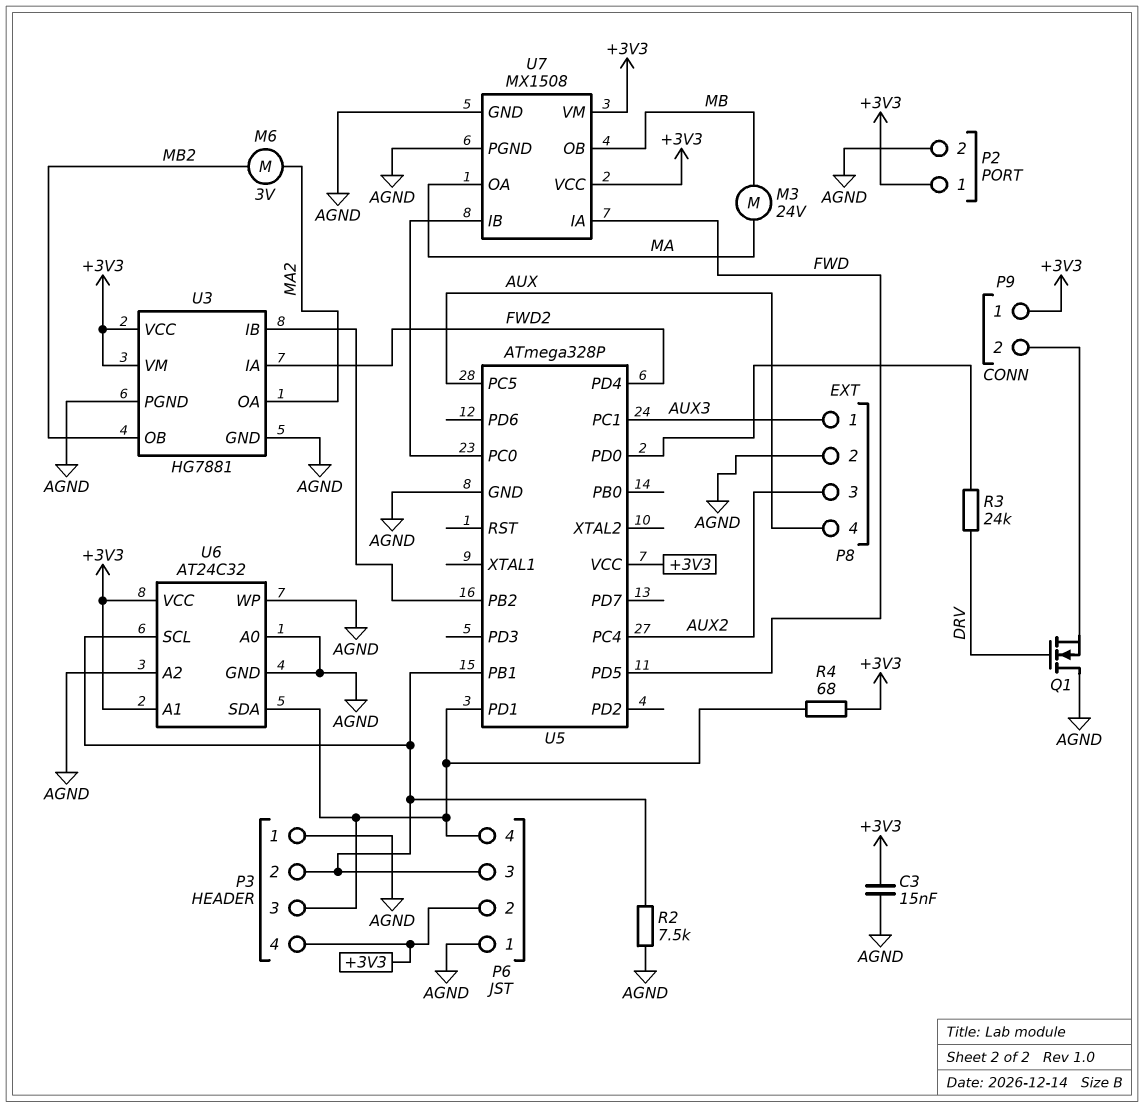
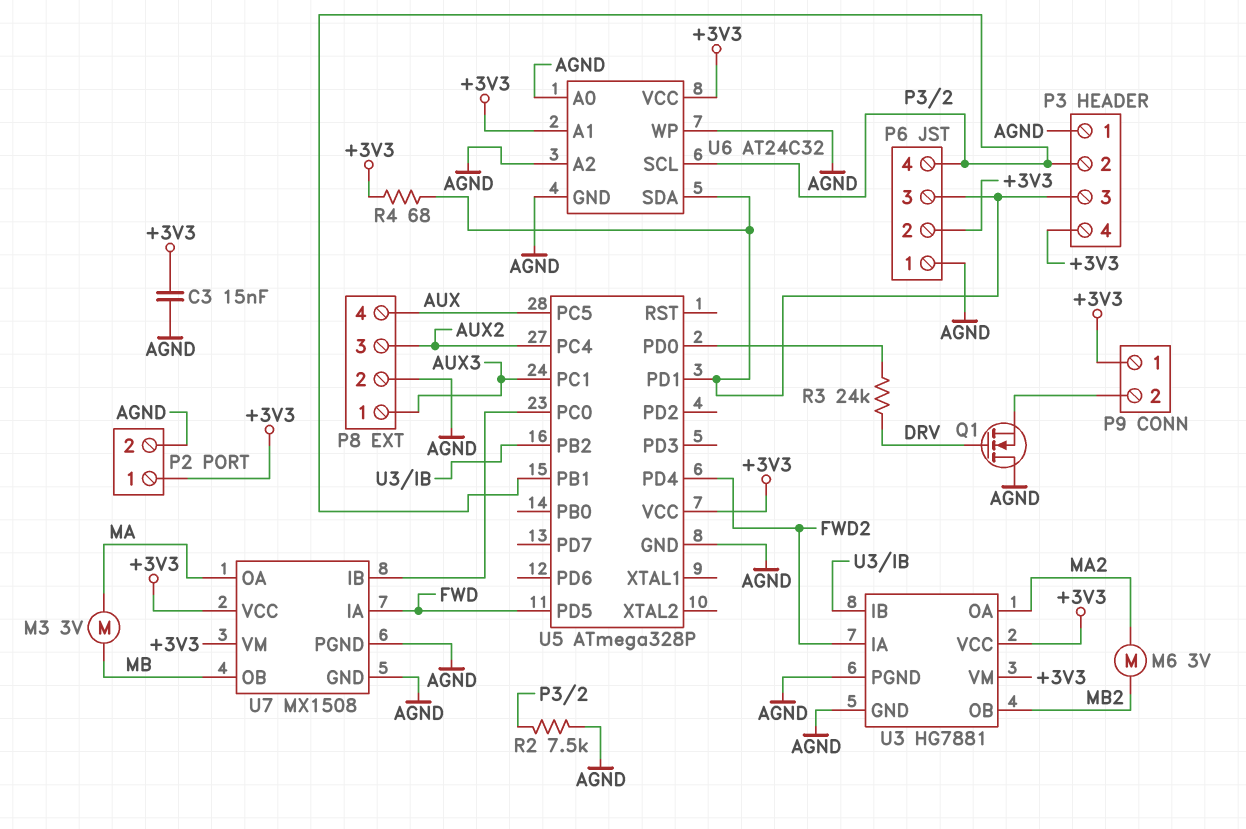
M3: motor 24V (MA, MB) -> motor 3V (MA, MB)
P6 pin 3: P3/2 -> P3/3
P6 pin 4: P3/3 -> P3/2

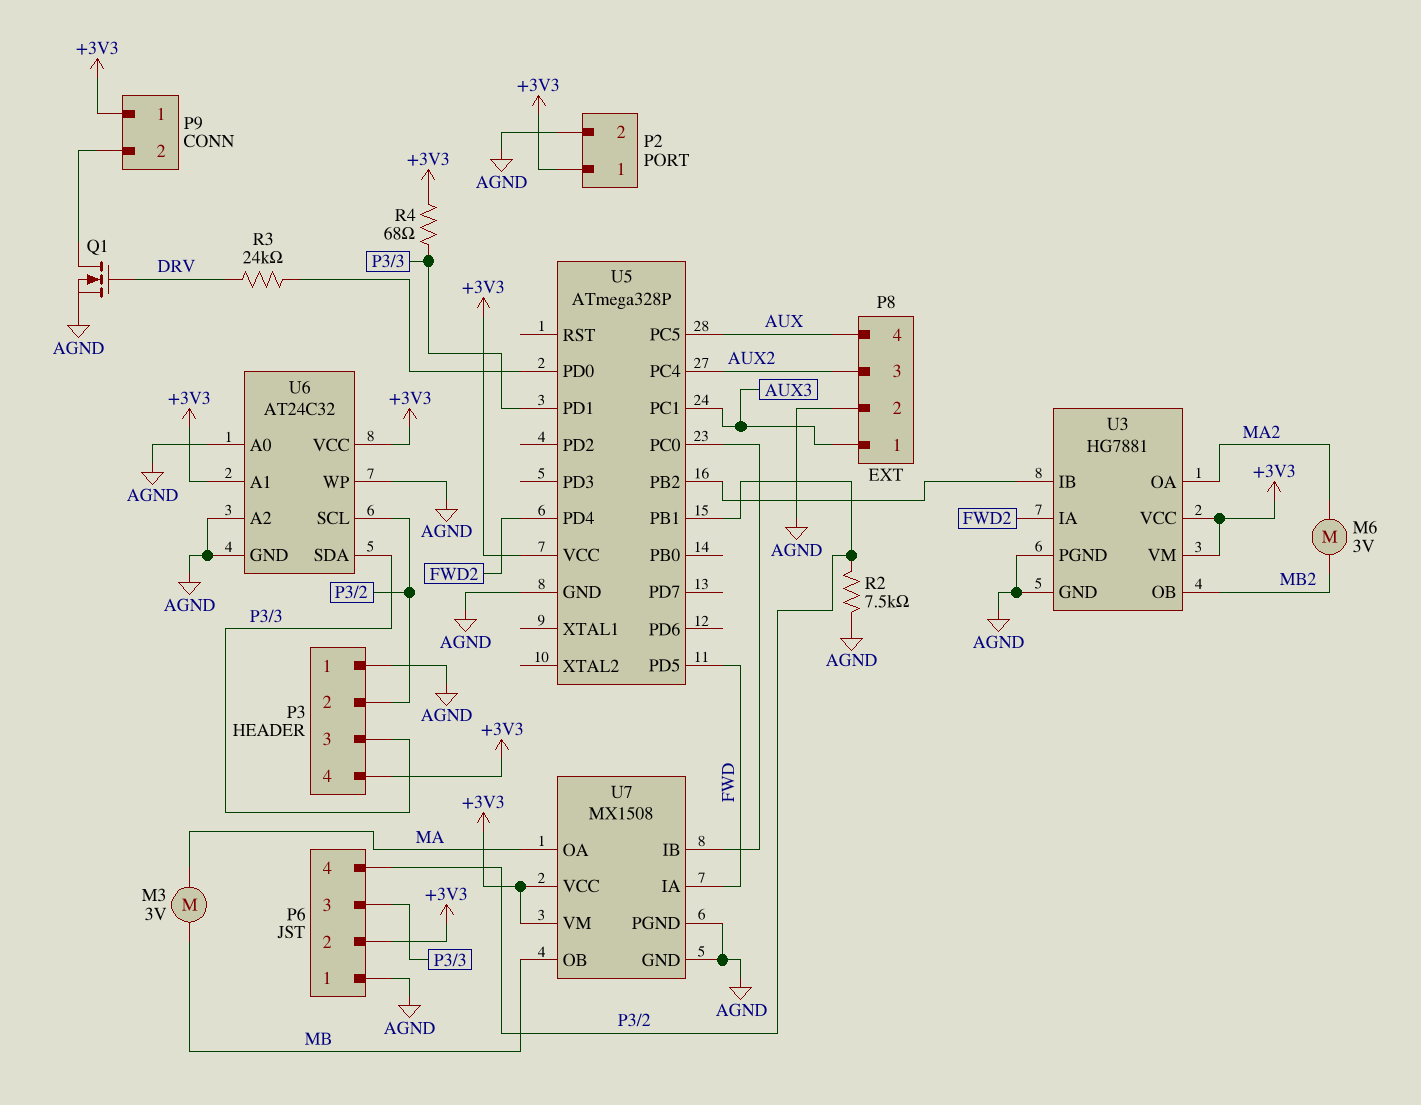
C3: 15nF (+3V3, AGND) -> none
Q1: NMOS (G DRV, D AGND, S P9/2) -> NMOS (G DRV, D P9/2, S AGND)

